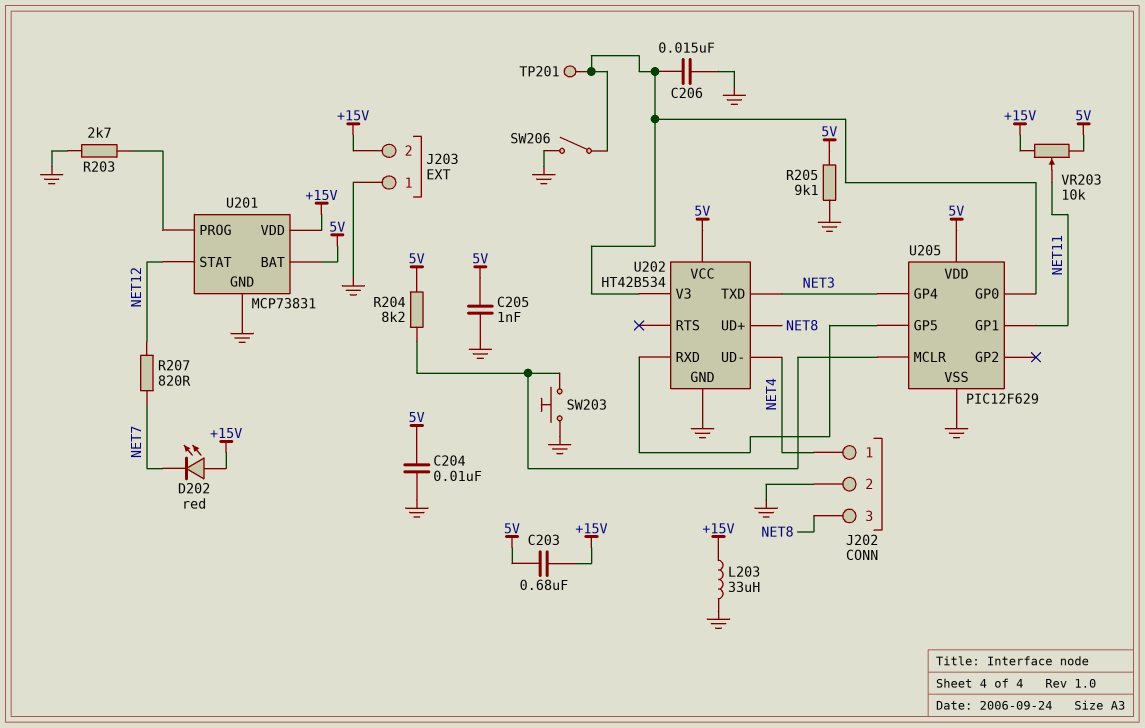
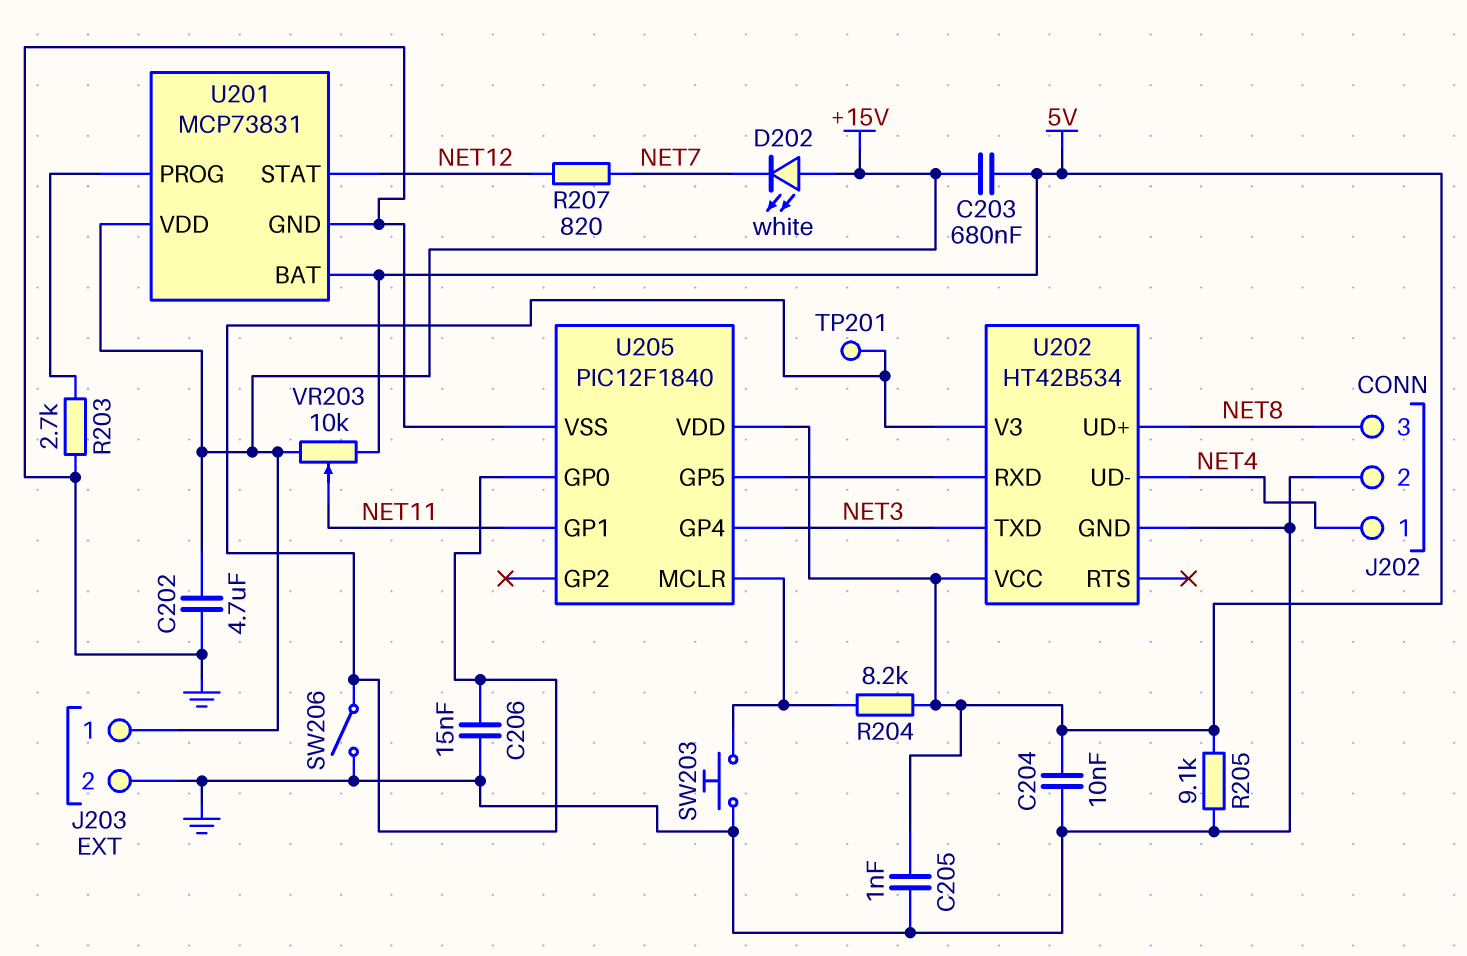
C202: none -> 4.7uF (+15V, GND)
D202: LED red (A +15V, K NET7) -> LED white (A +15V, K NET7)
J203 pin 1: GND -> +15V
J203 pin 2: +15V -> GND
L203: 33uH (+15V, GND) -> none
U205: PIC12F629 -> PIC12F1840

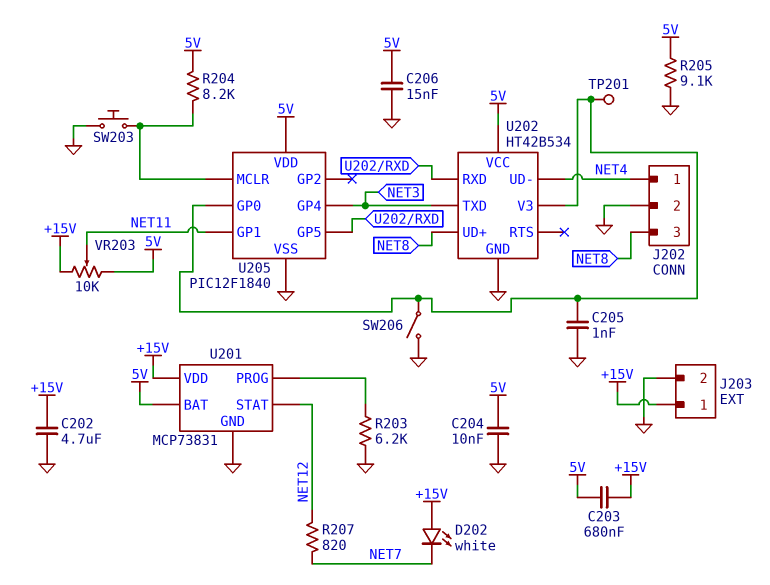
C205: 1nF (5V, GND) -> 1nF (GND, U202/V3)
C206: 15nF (GND, U202/V3) -> 15nF (5V, GND)
R203: 2.7k (GND, U201/PROG) -> 6.2k (GND, U201/PROG)

